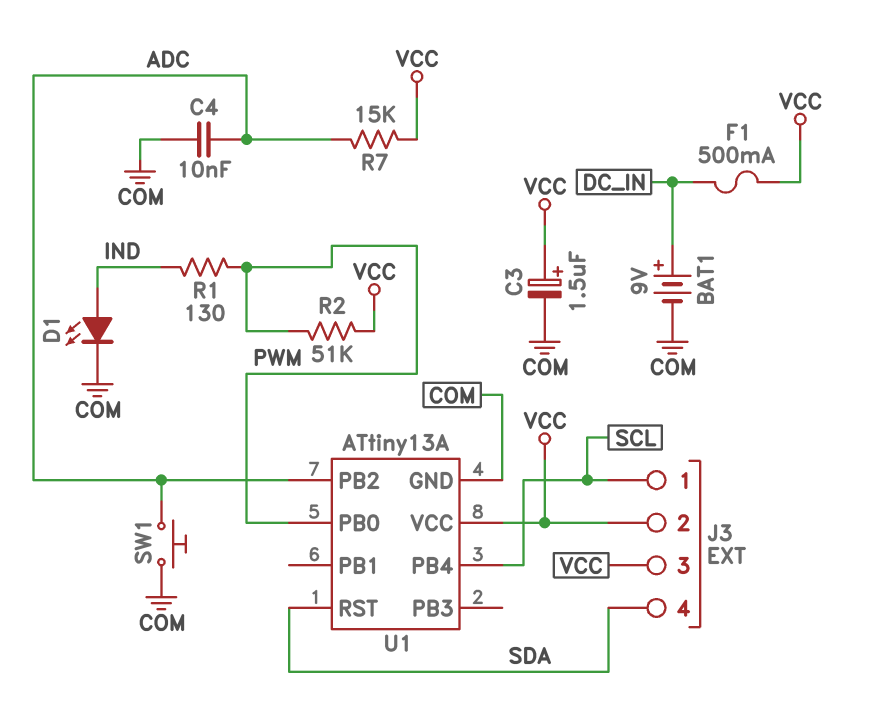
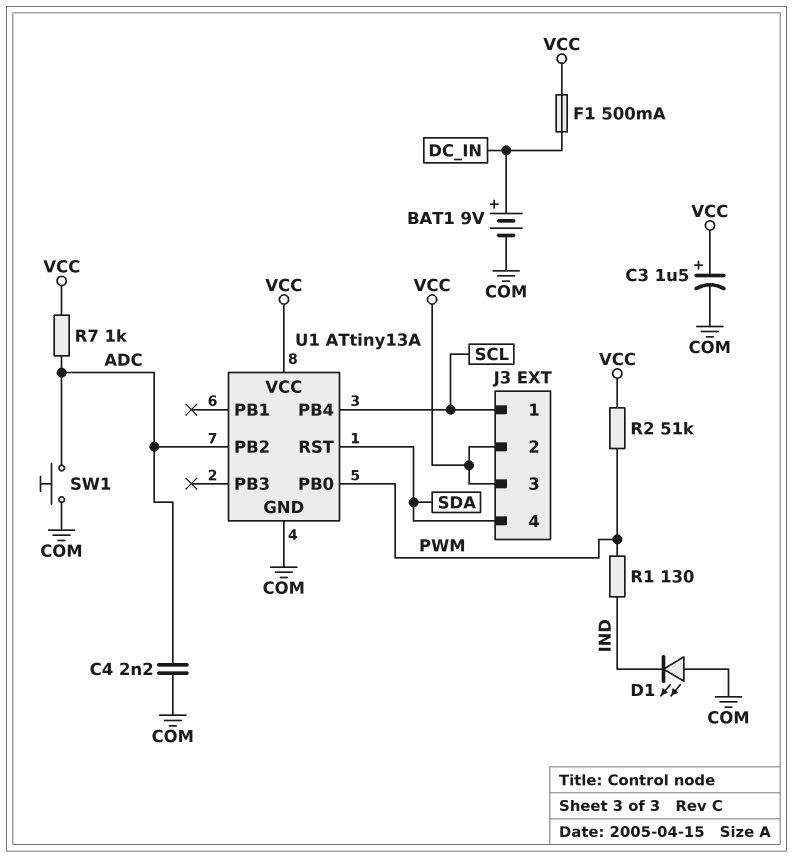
C4: 10nF (ADC, COM) -> 2.2nF (ADC, COM)
D1: LED (A IND, K COM) -> LED (A COM, K IND)
R7: 15k (ADC, VCC) -> 1k (ADC, VCC)

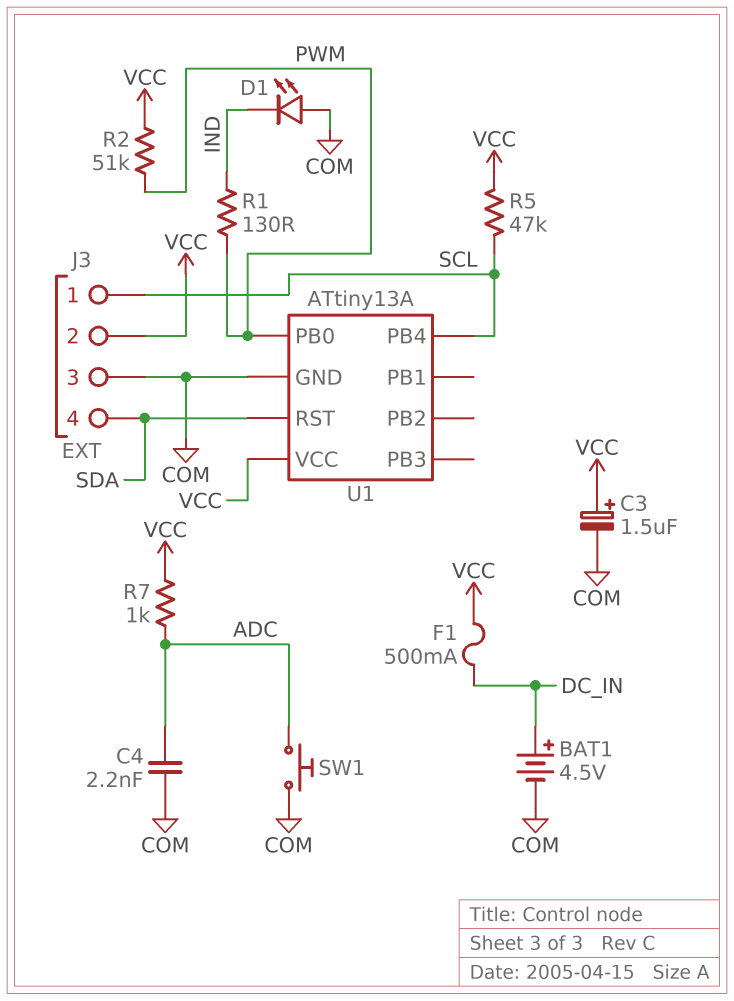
BAT1: 9V (plus DC_IN, minus COM) -> 4.5V (plus DC_IN, minus COM)
J3 pin 3: VCC -> COM
R5: none -> 47k (SCL, VCC)
U1 pin PB2: ADC -> none

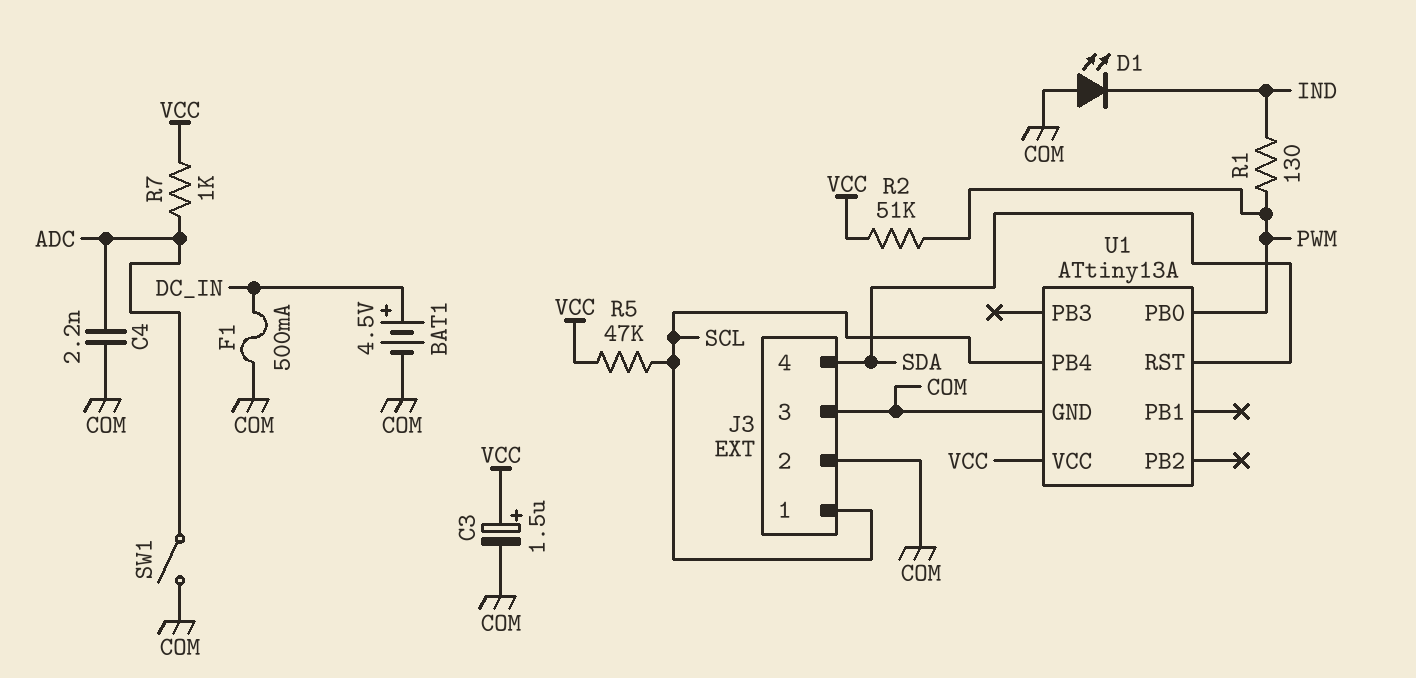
F1: 500mA (DC_IN, VCC) -> 500mA (COM, DC_IN)
J3 pin 2: VCC -> COM
SW1: button (ADC, COM) -> switch (ADC, COM)

